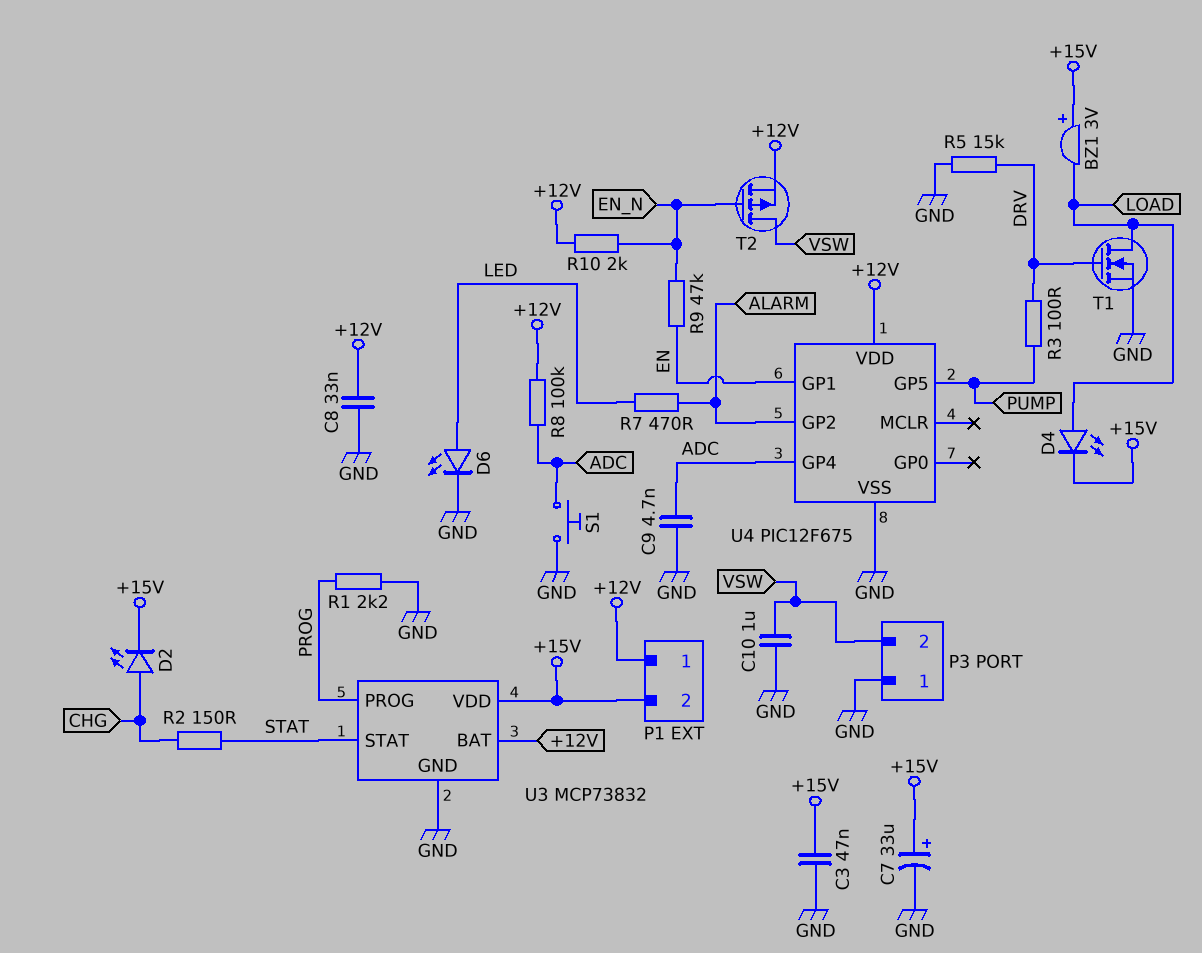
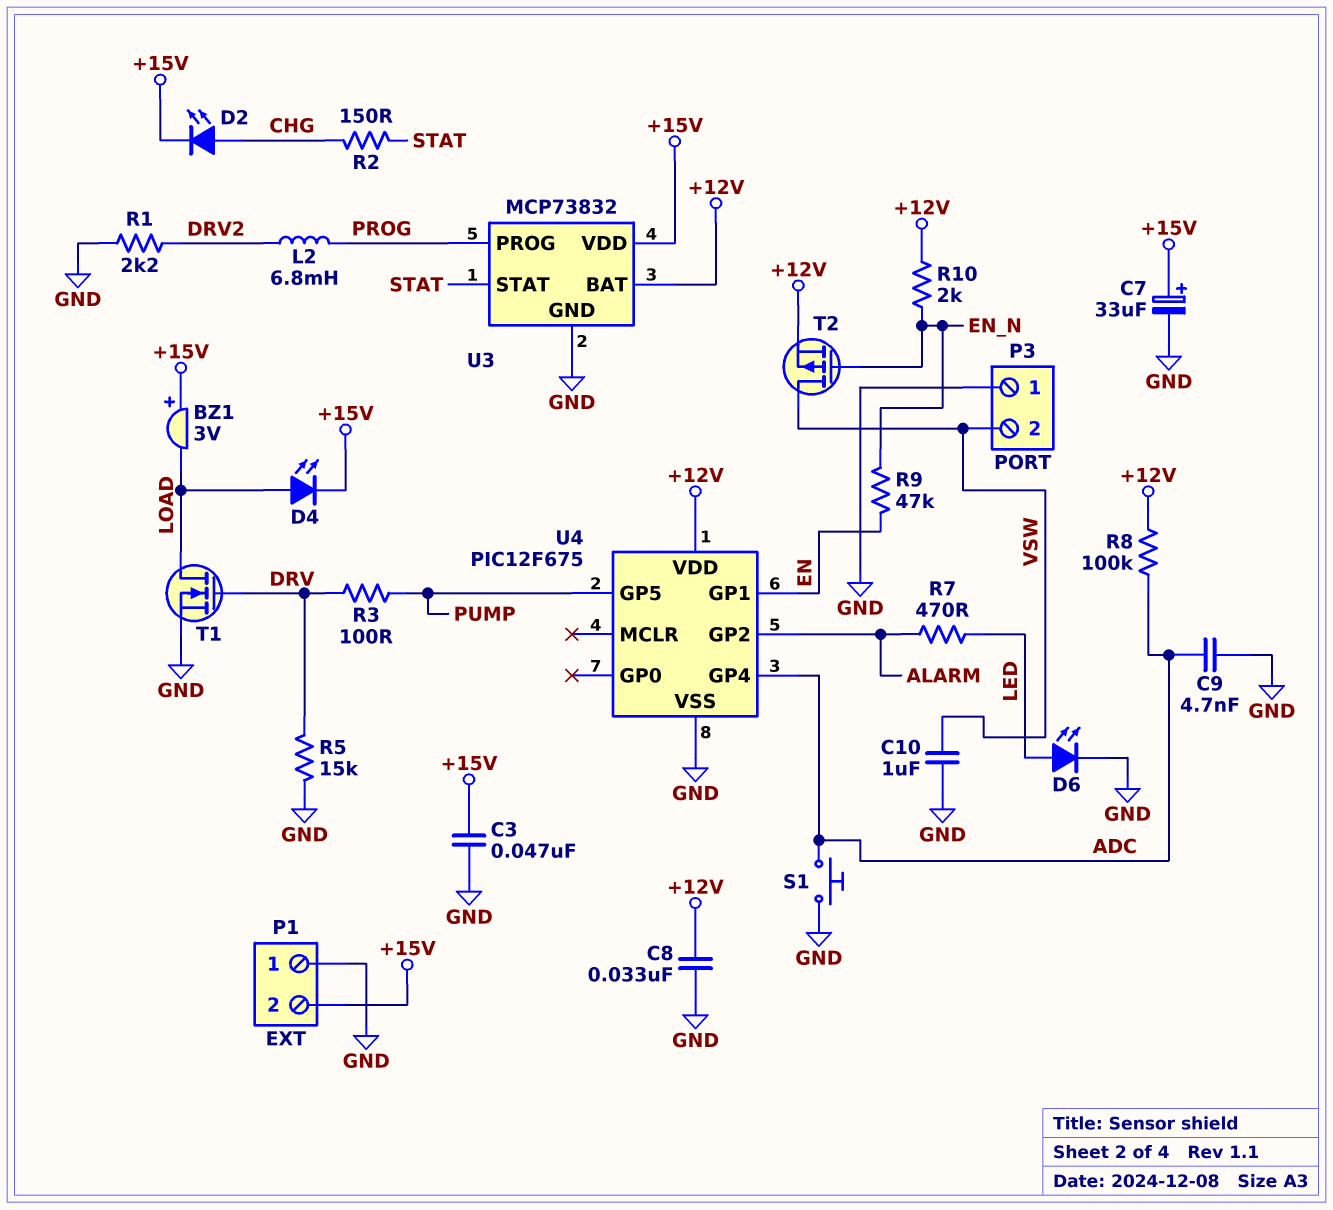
L2: none -> 6.8mH (DRV2, PROG)
P1 pin 1: +12V -> GND
R1: 2.2k (GND, PROG) -> 2.2k (DRV2, GND)

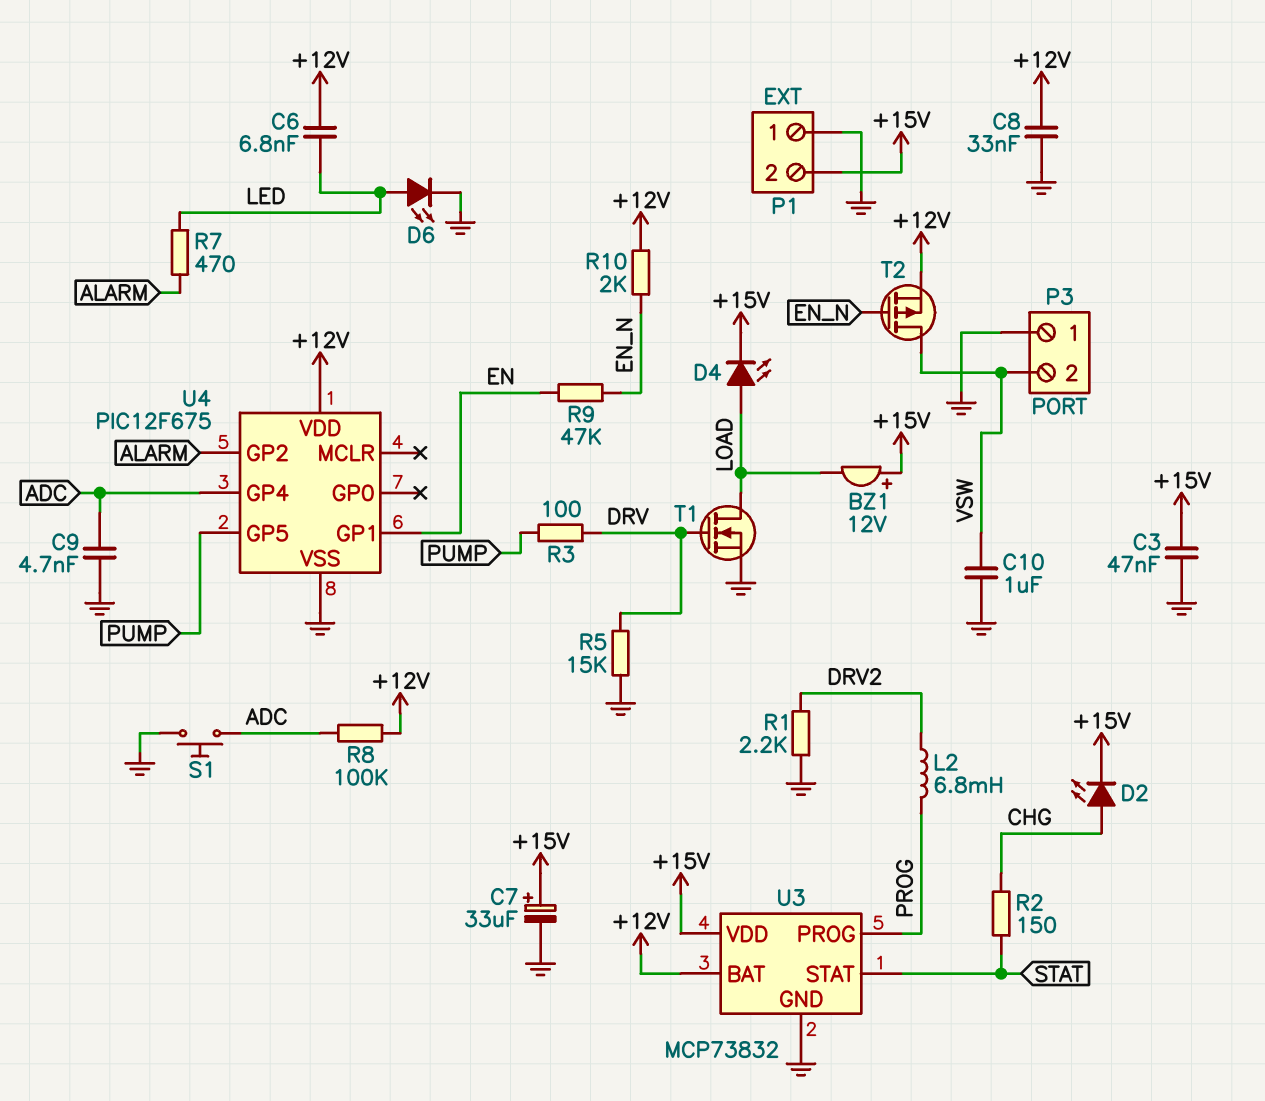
BZ1: buzzer 3V (plus +15V, minus LOAD) -> buzzer 12V (plus +15V, minus LOAD)
C6: none -> 6.8nF (+12V, LED)

